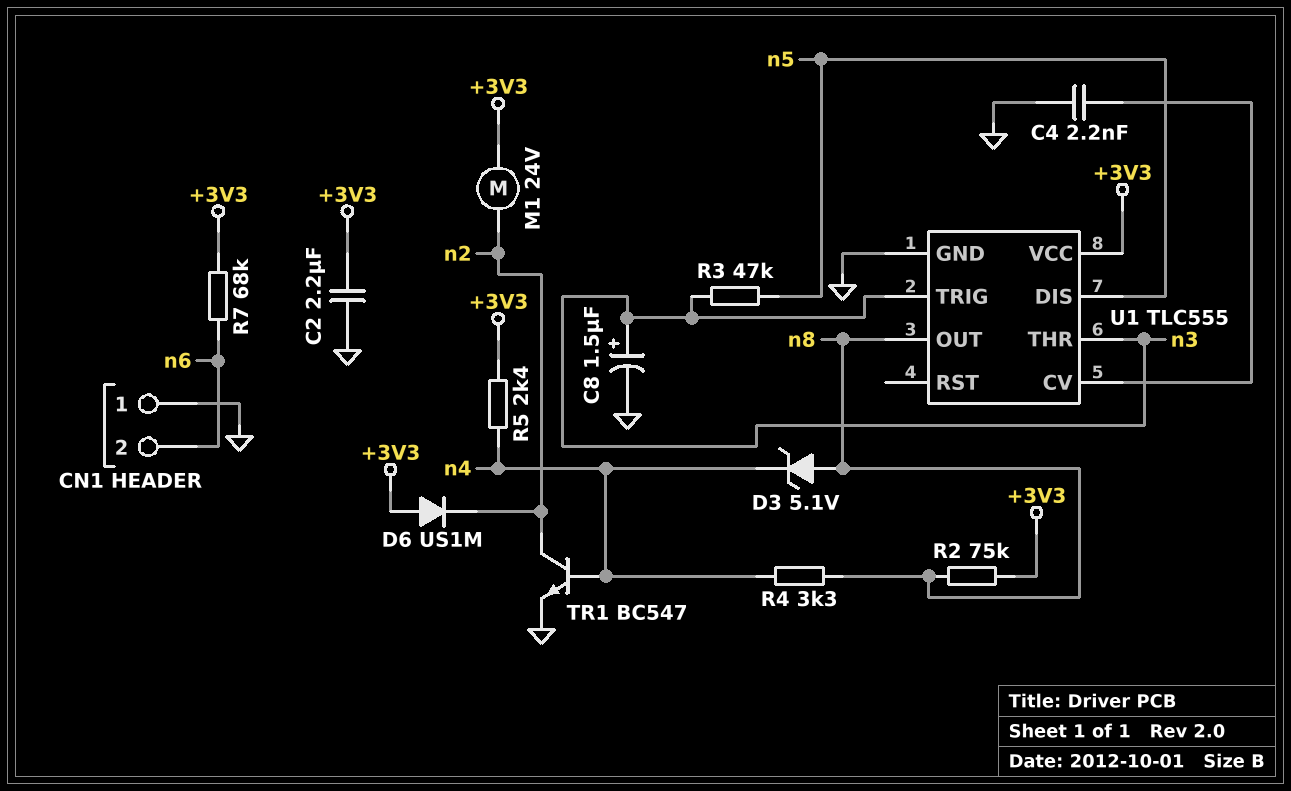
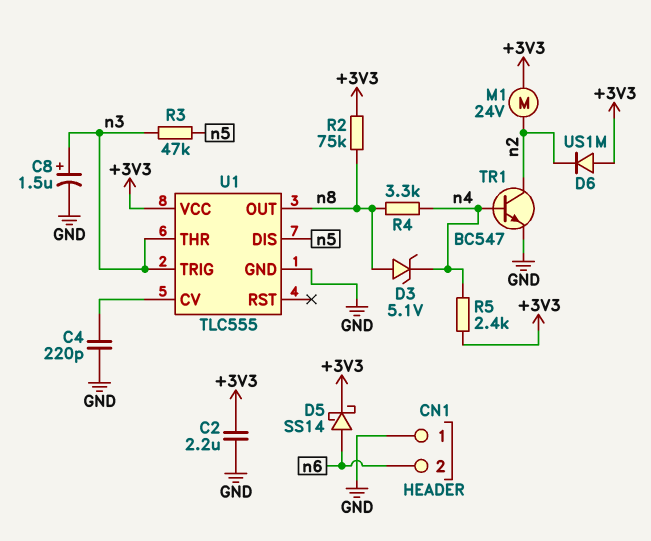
C4: 2.2nF (GND, U1/CV) -> 220pF (GND, U1/CV)
D5: none -> schottky SS14 (A n6, K +3V3)
R7: 68k (+3V3, n6) -> none

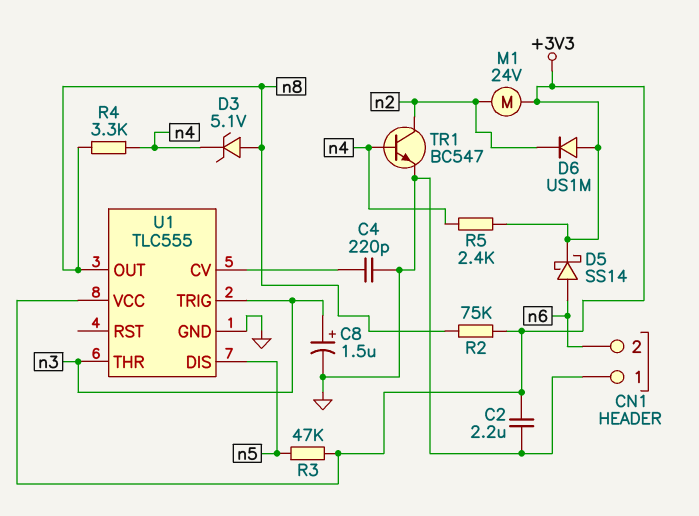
R3: 47k (n3, n5) -> 47k (+3V3, n5)

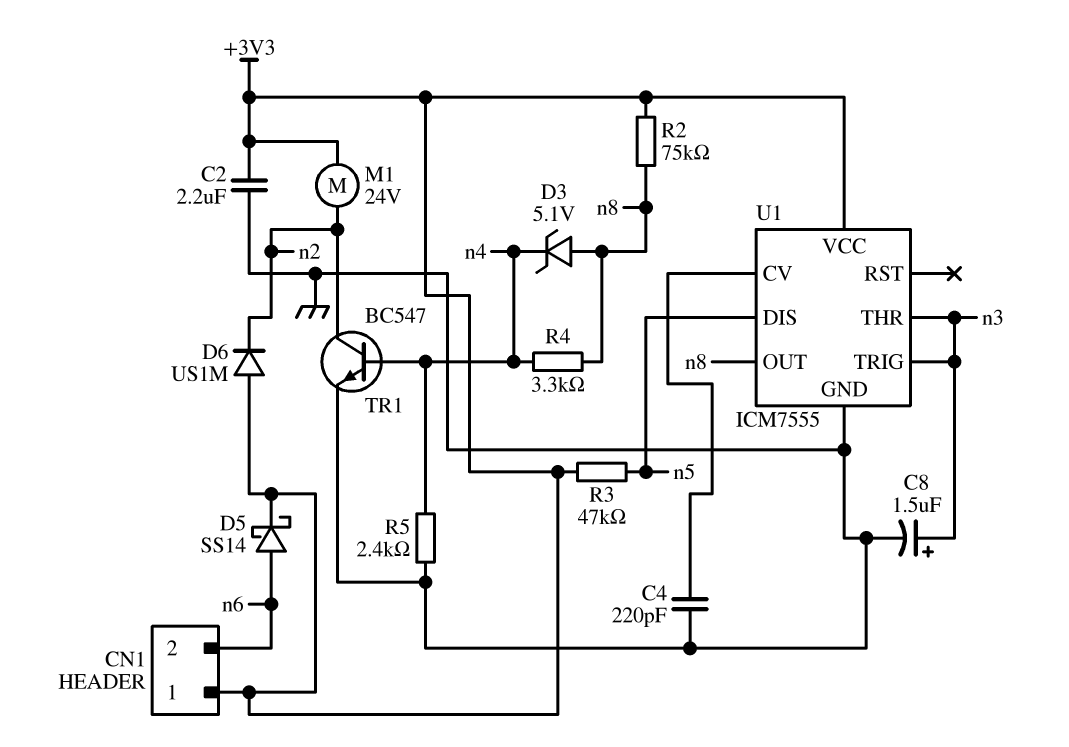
CN1 pin 1: GND -> +3V3
R5: 2.4k (+3V3, n4) -> 2.4k (GND, n4)
U1: TLC555 -> ICM7555

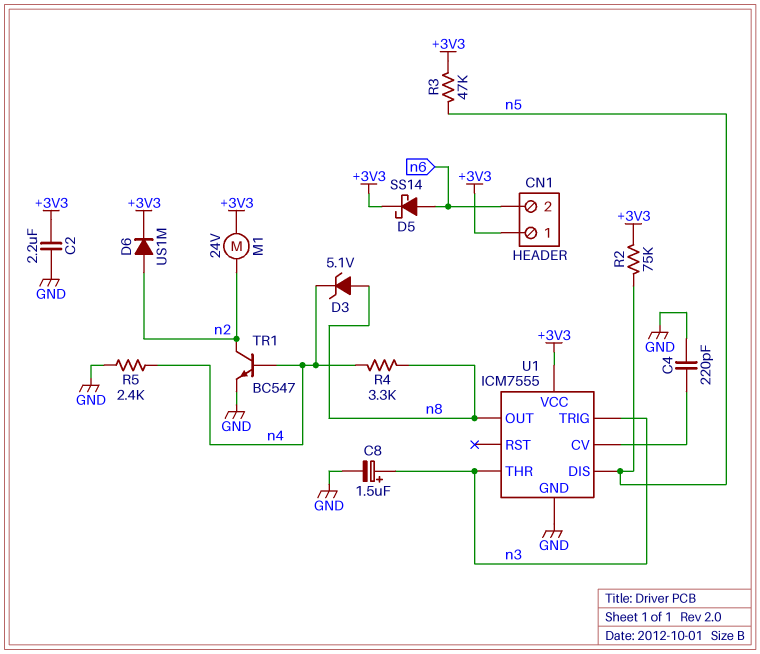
D6: diode US1M (A +3V3, K n2) -> diode US1M (A n2, K +3V3)
R2: 75k (+3V3, n8) -> 75k (+3V3, n5)

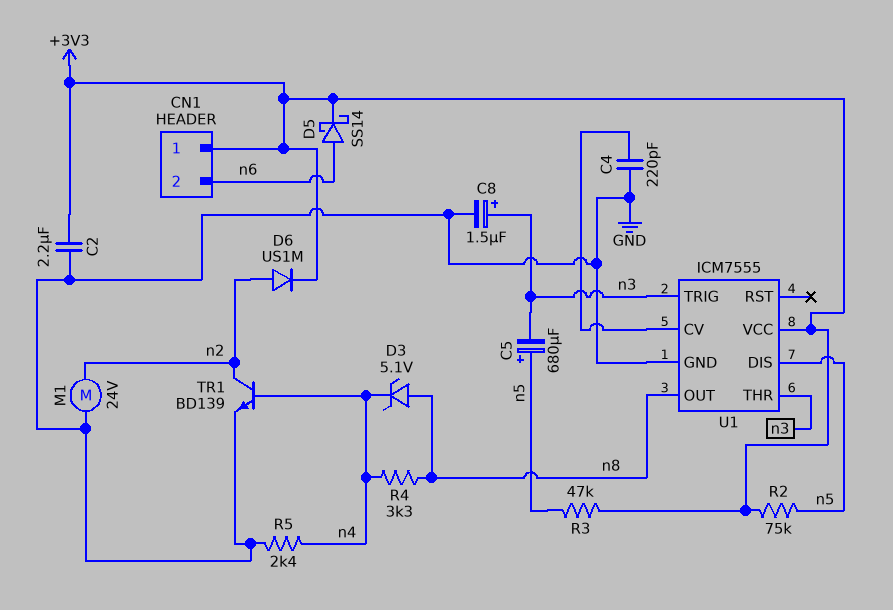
C5: none -> 680uF (plus n5, minus n3)
M1: motor 24V (+3V3, n2) -> motor 24V (GND, n2)
TR1: NPN BC547 (B n4, C n2, E GND) -> NPN BD139 (B n4, C n2, E GND)

